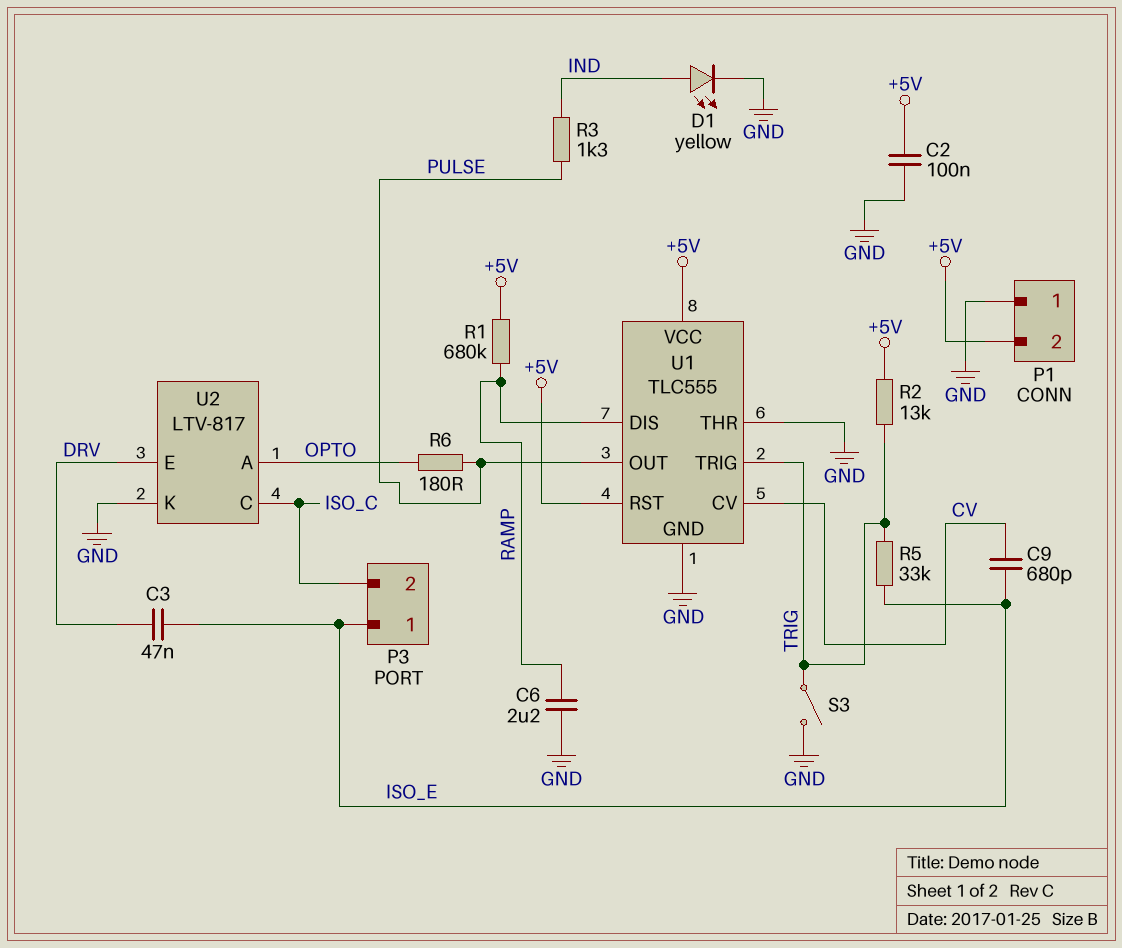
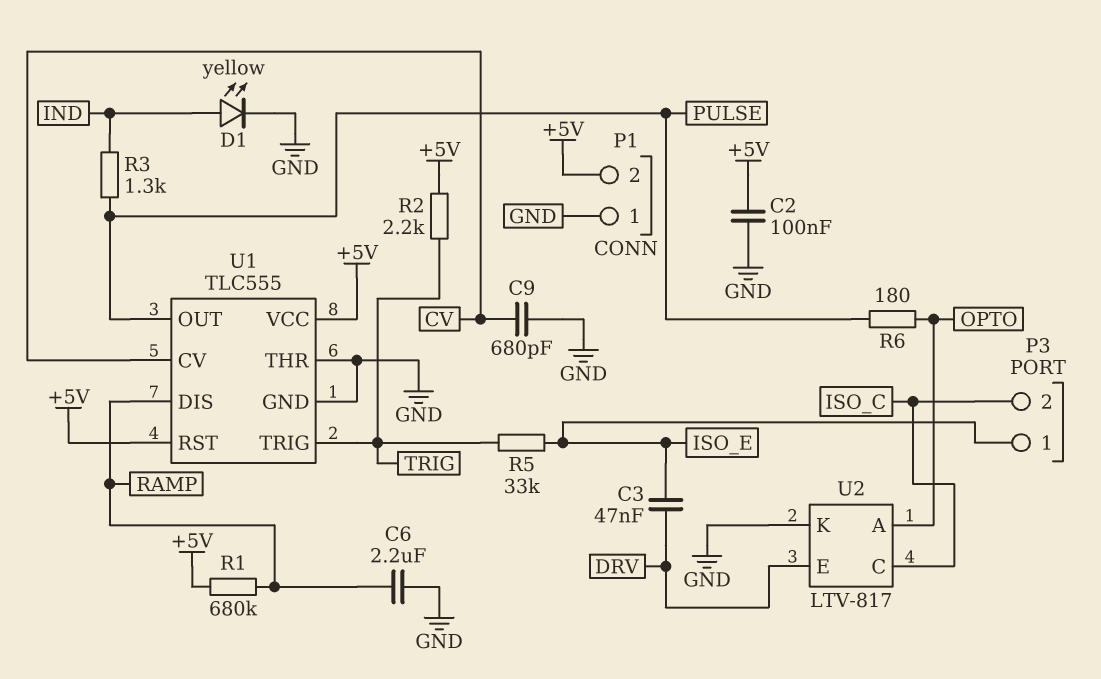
C9: 680pF (CV, ISO_E) -> 680pF (CV, GND)
R2: 13k (+5V, TRIG) -> 2.2k (+5V, TRIG)
S3: switch (GND, TRIG) -> none

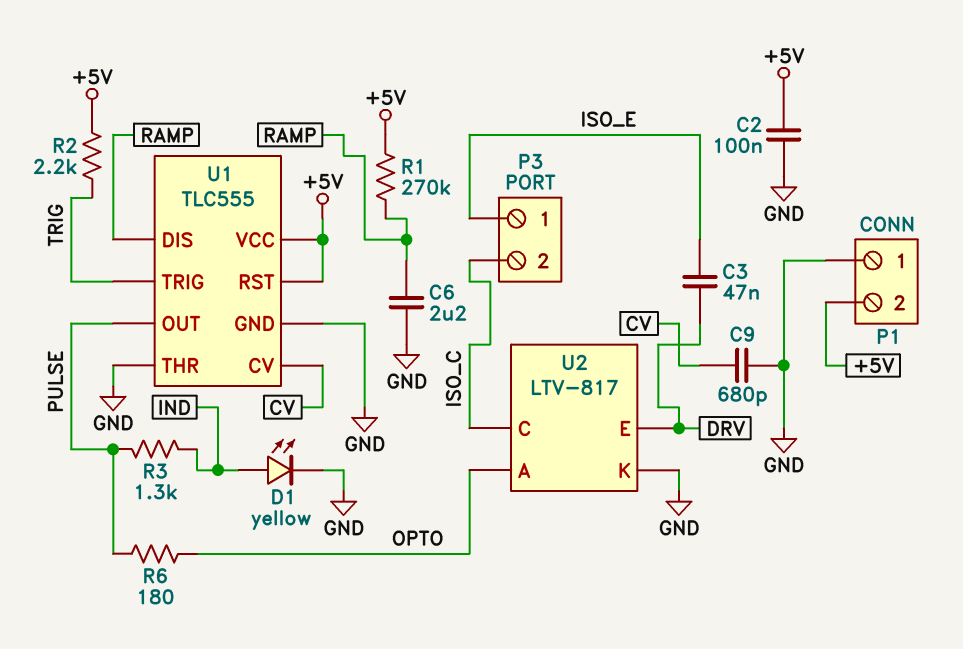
R1: 680k (+5V, RAMP) -> 270k (+5V, RAMP)
R5: 33k (ISO_E, TRIG) -> none

